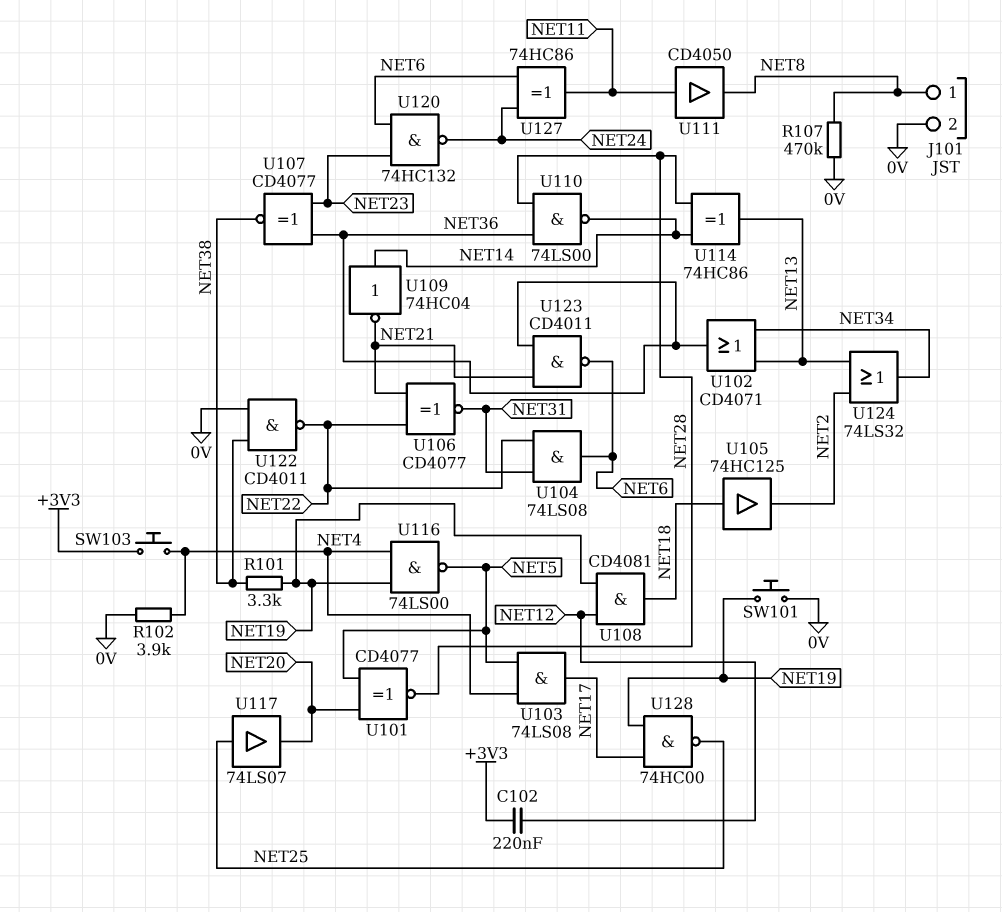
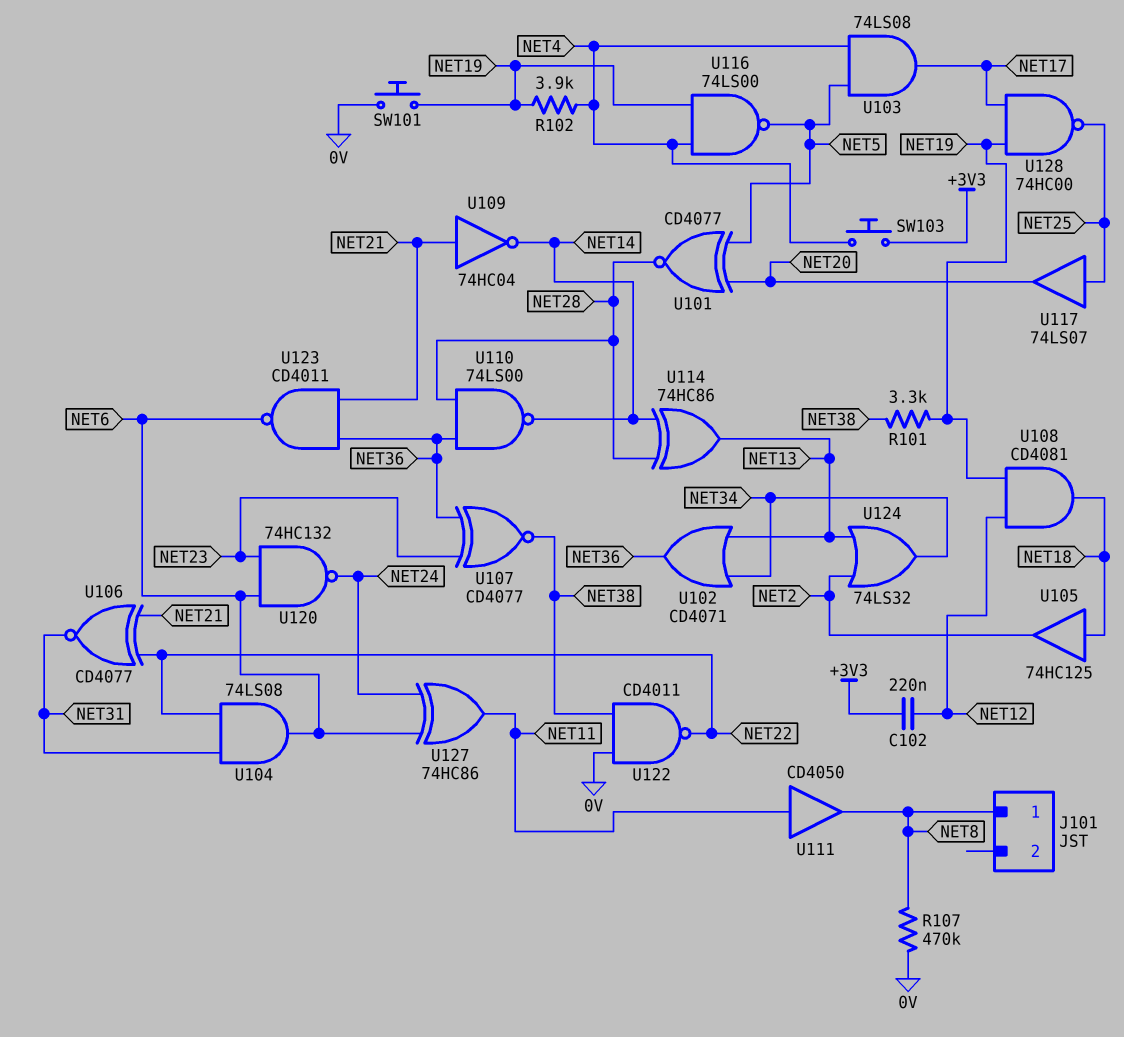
J101 pin 2: 0V -> none
R102: 3.9k (0V, NET4) -> 3.9k (NET4, NET19)
U109: NOT 74HC04 (in NET14, out NET21) -> NOT 74HC04 (in NET21, out NET14)

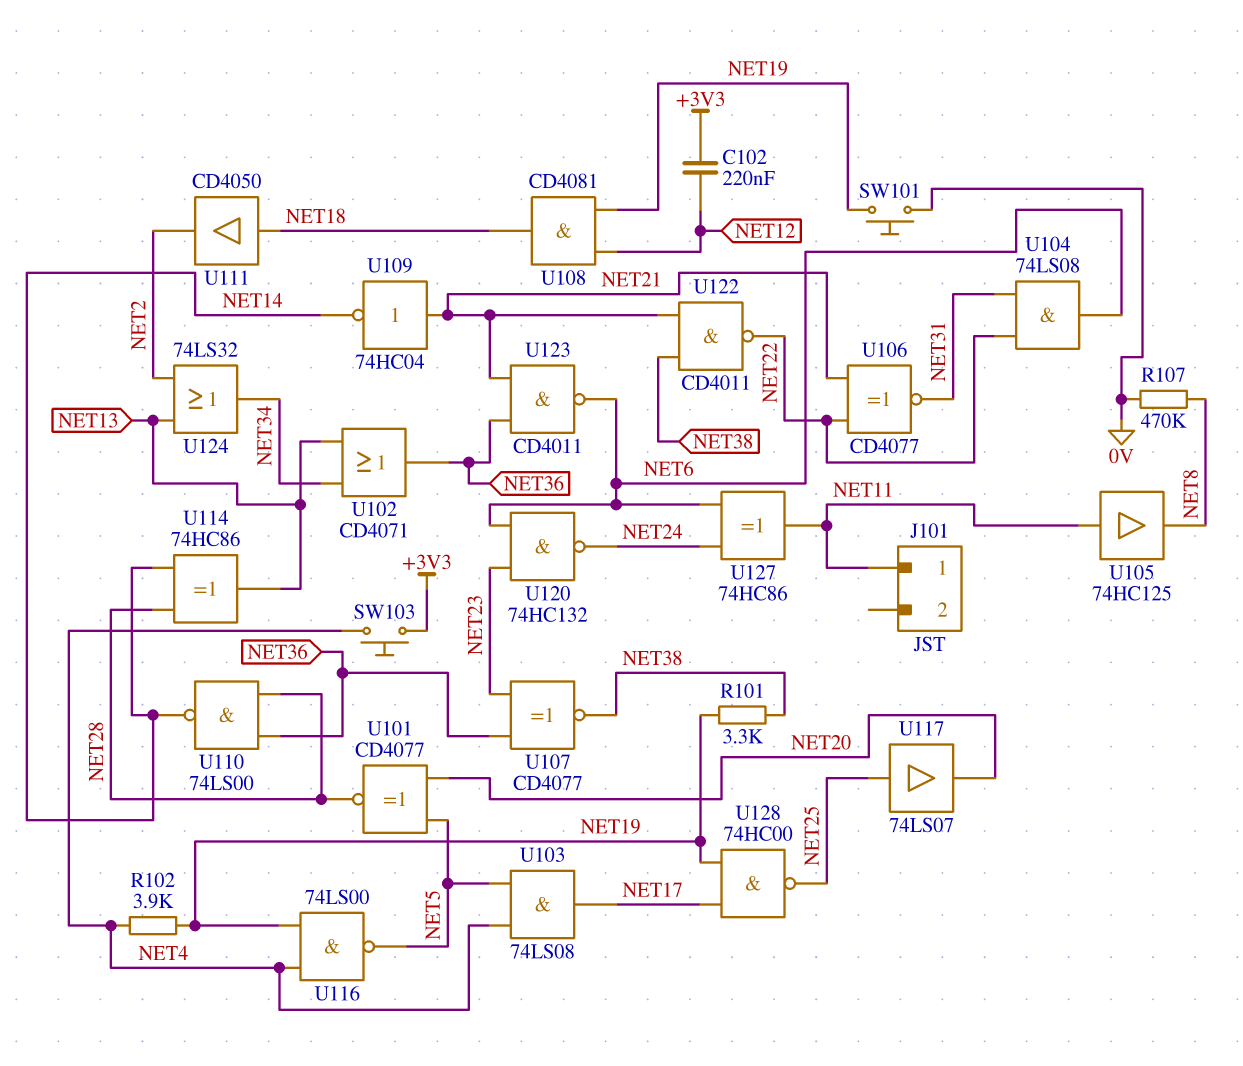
J101 pin 1: NET8 -> NET11
U105: buffer 74HC125 (in NET18, out NET2) -> buffer 74HC125 (in NET11, out NET8)
U111: buffer CD4050 (in NET11, out NET8) -> buffer CD4050 (in NET18, out NET2)
U122: NAND CD4011 (in 0V, in NET38, out NET22) -> NAND CD4011 (in NET21, in NET38, out NET22)

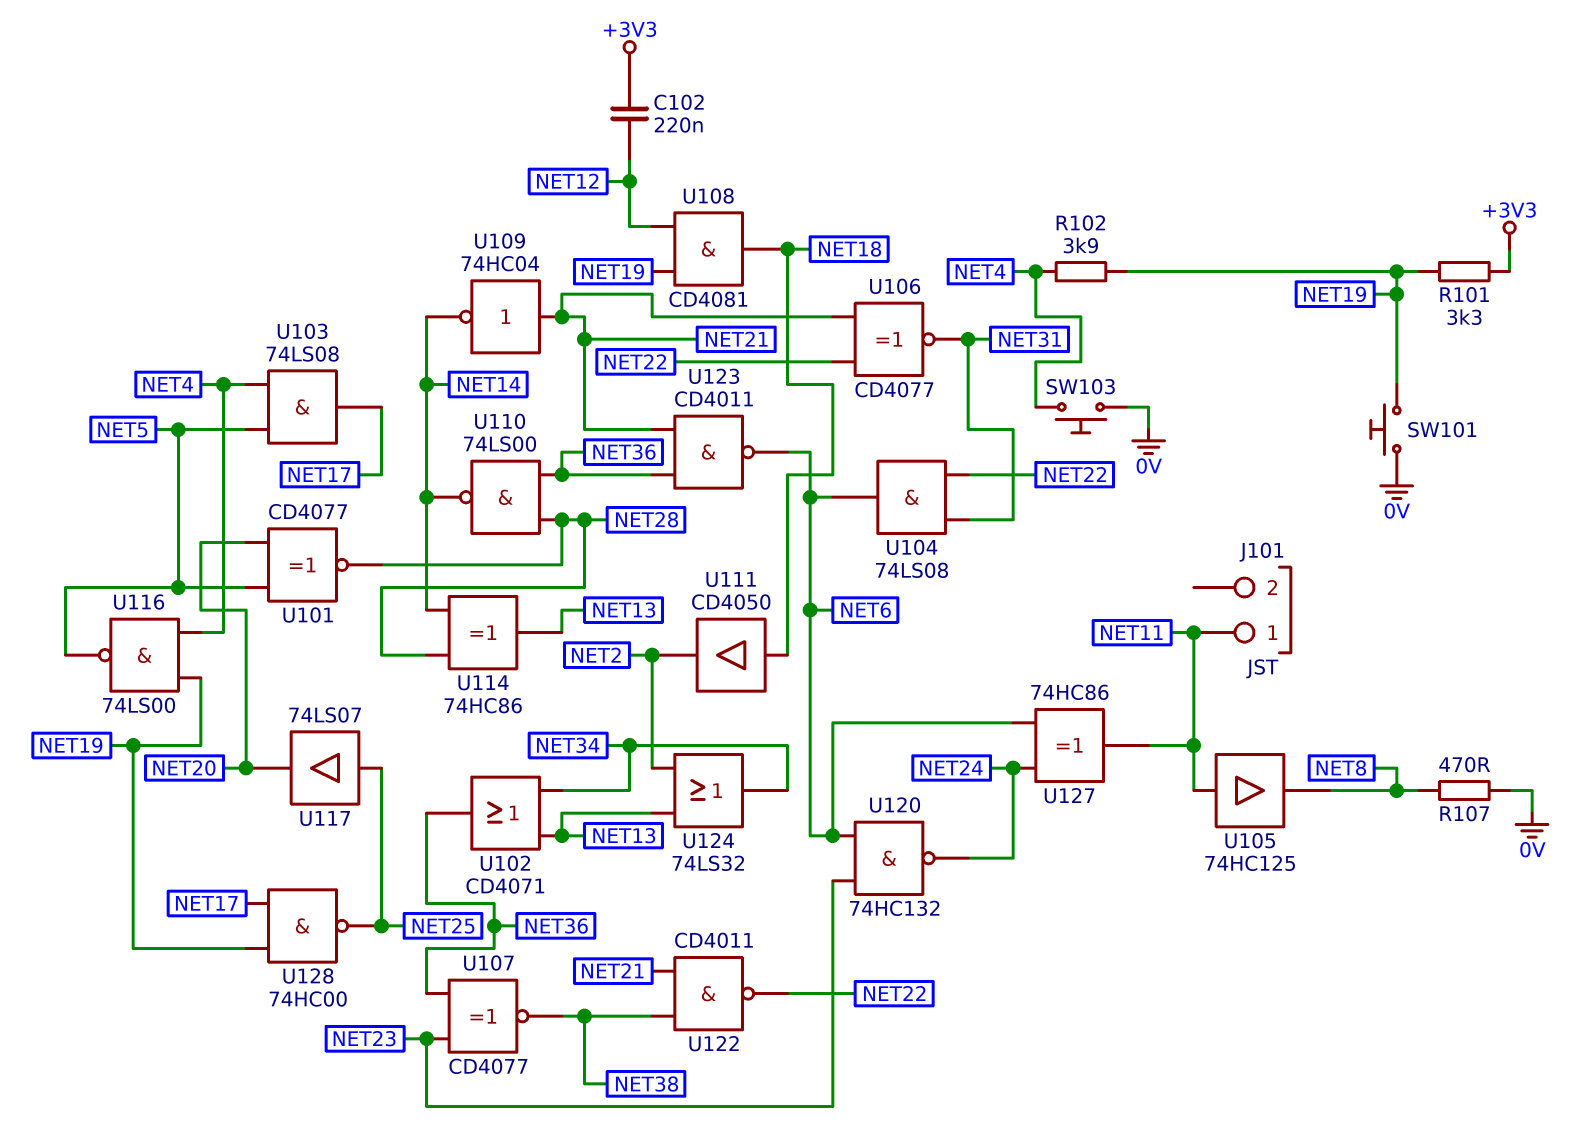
R101: 3.3k (NET19, NET38) -> 3.3k (+3V3, NET19)
R107: 470k (0V, NET8) -> 470 (0V, NET8)
SW103: button (+3V3, NET4) -> button (0V, NET4)

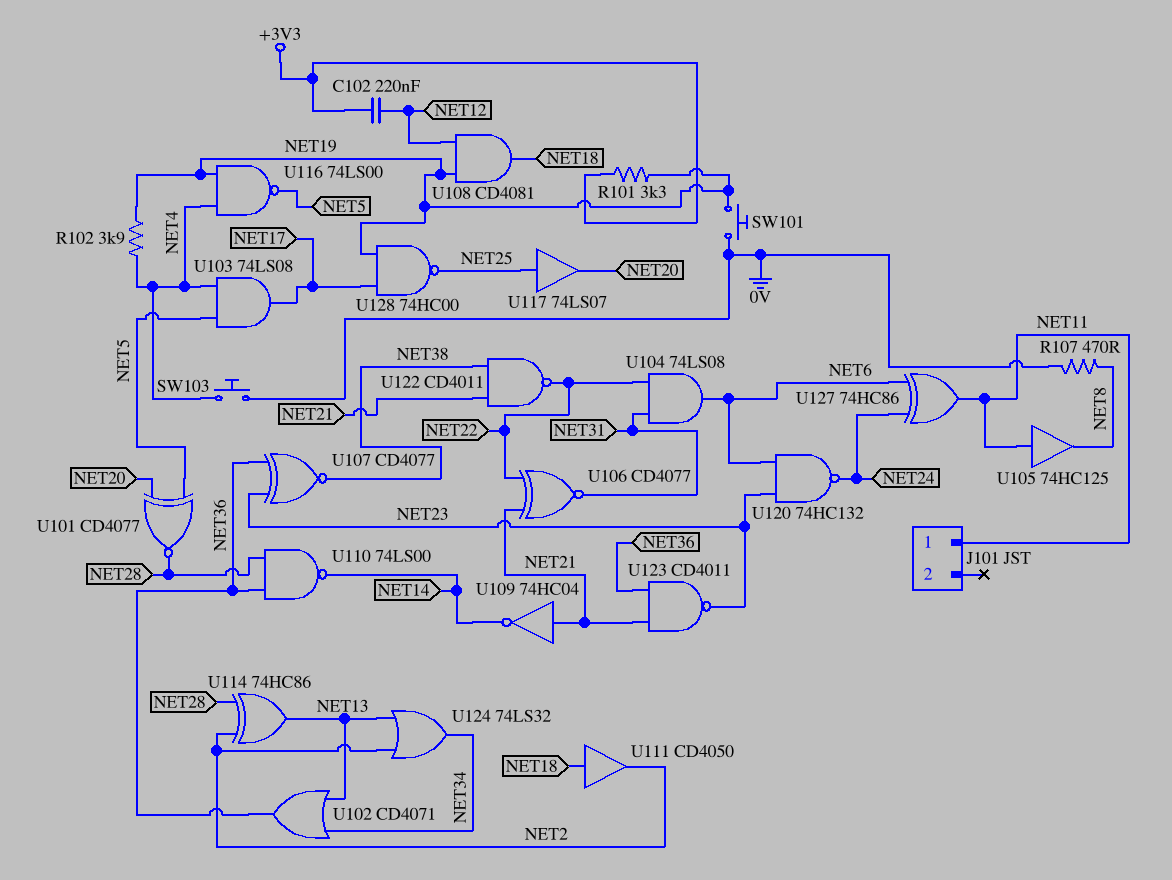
U114: XOR 74HC86 (in NET14, in NET28, out NET13) -> XOR 74HC86 (in NET2, in NET28, out NET13)
U123: NAND CD4011 (in NET21, in NET36, out NET6) -> NAND CD4011 (in NET21, in NET36, out NET23)

